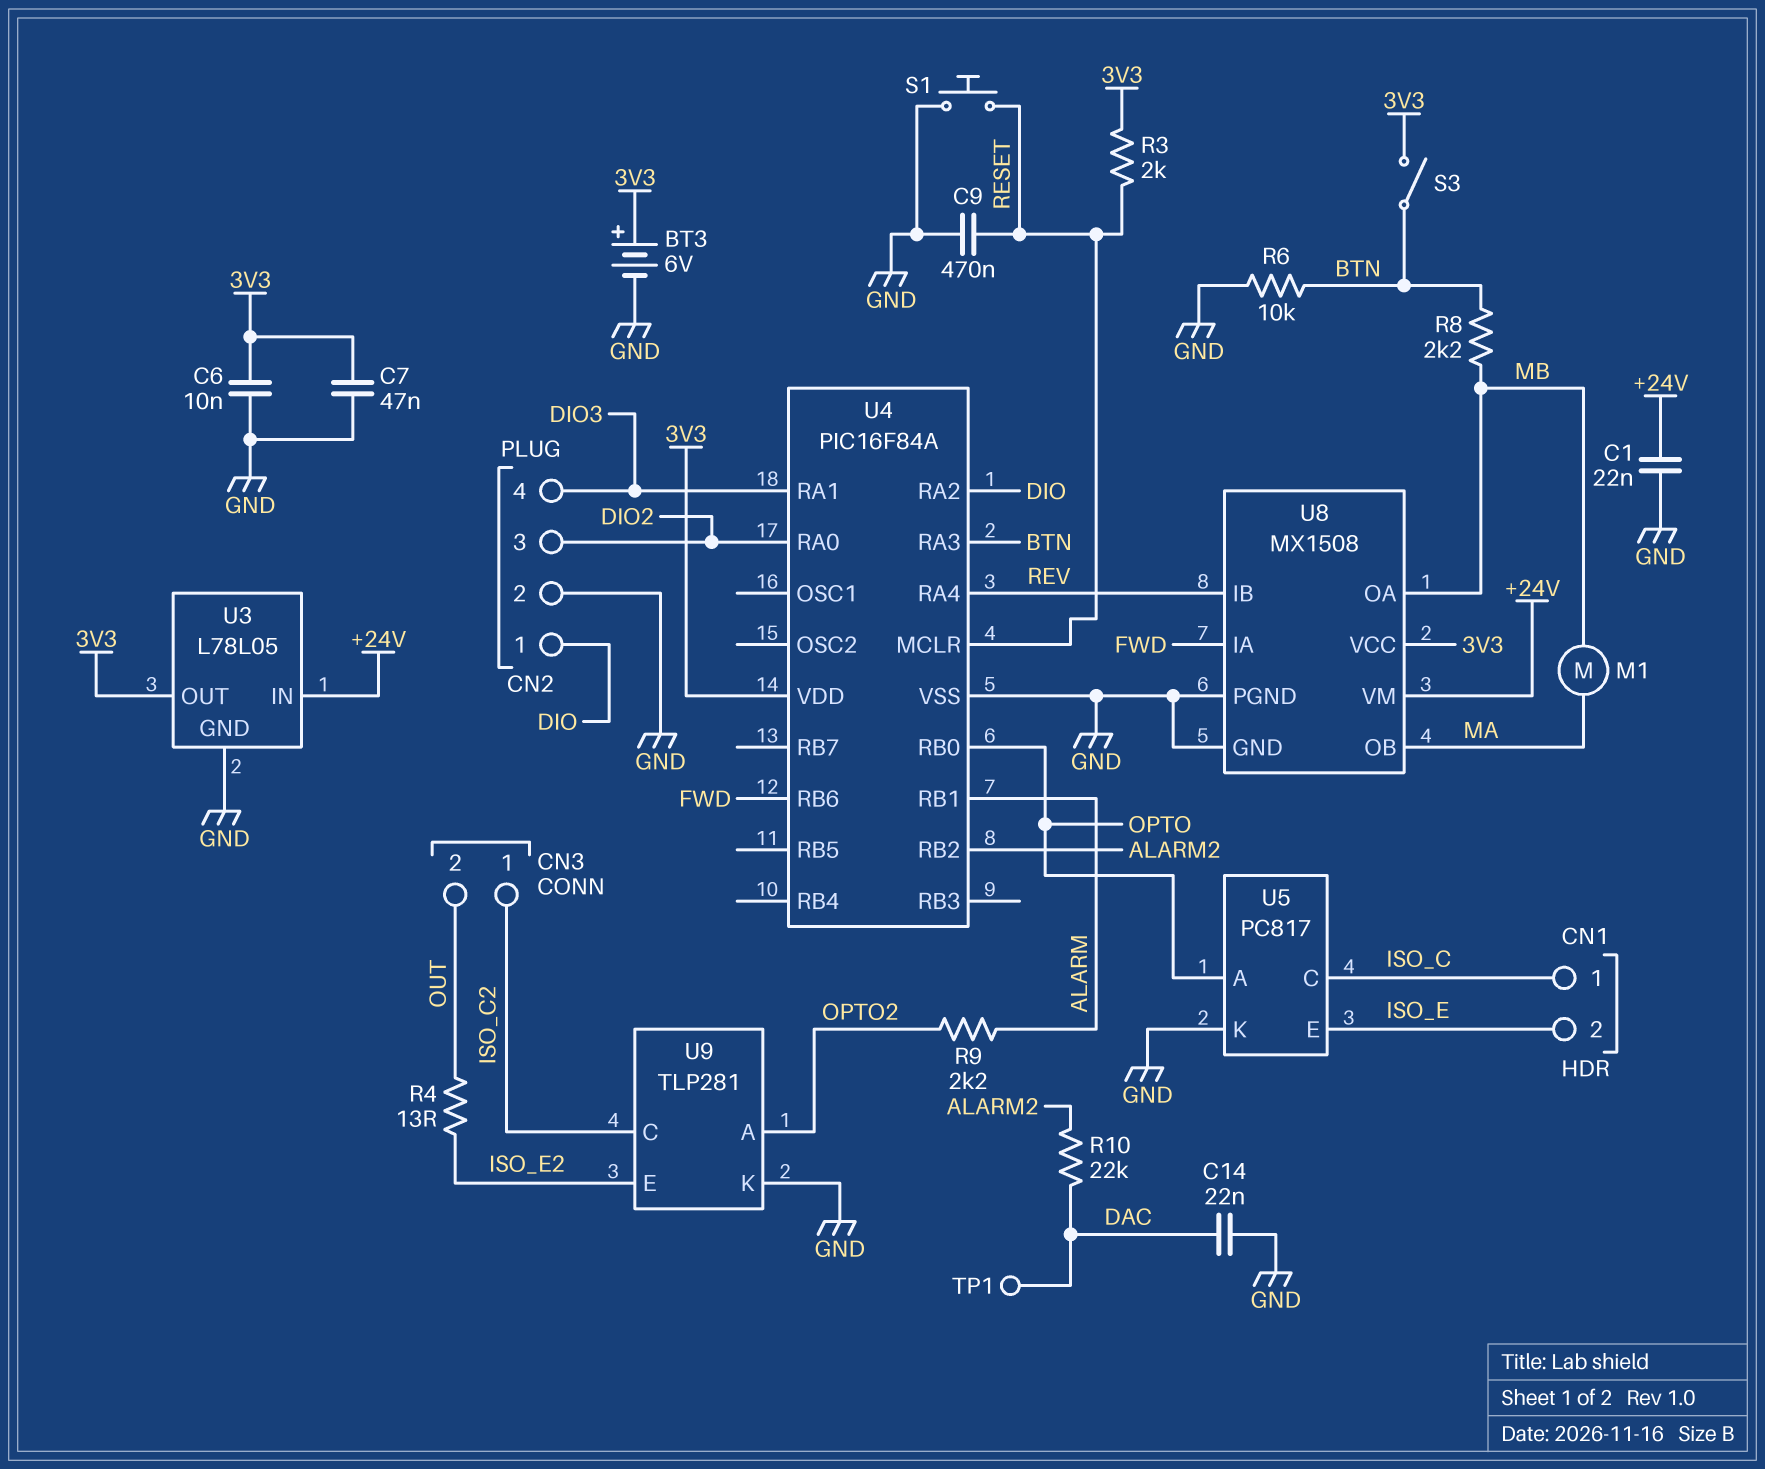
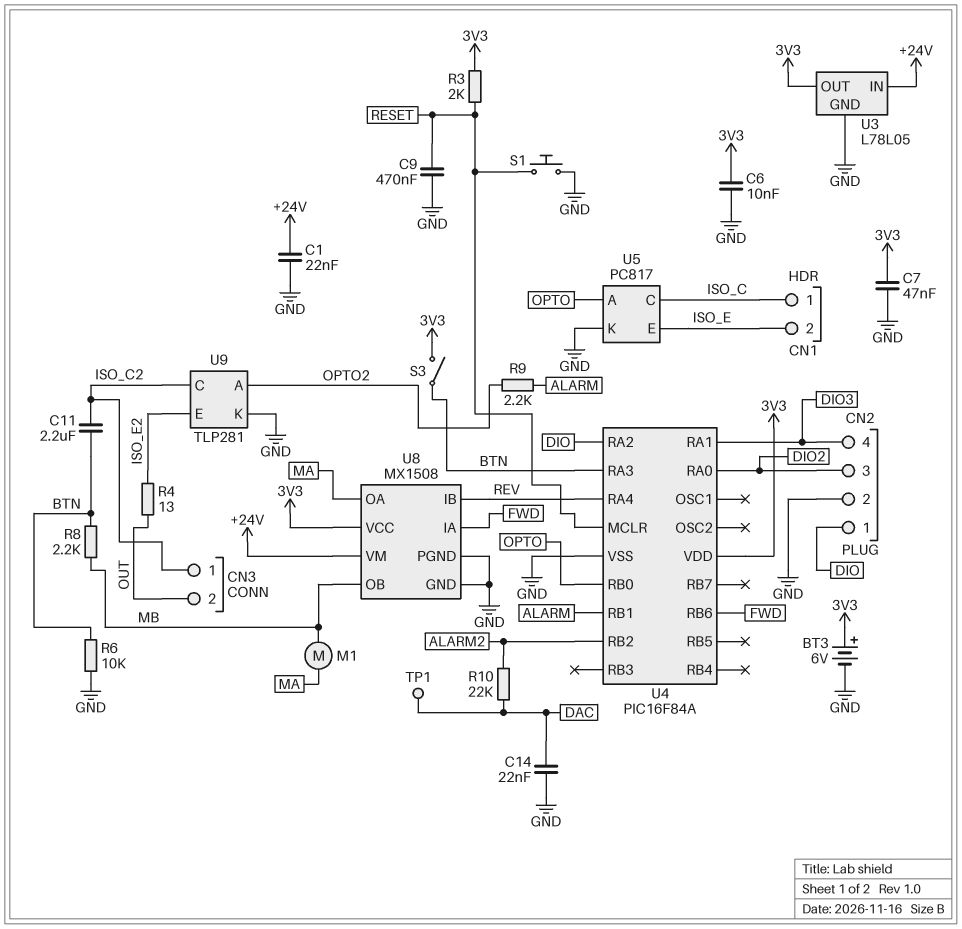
C11: none -> 2.2uF (BTN, ISO_C2)
U8 pin OA: MB -> MA
U8 pin OB: MA -> MB

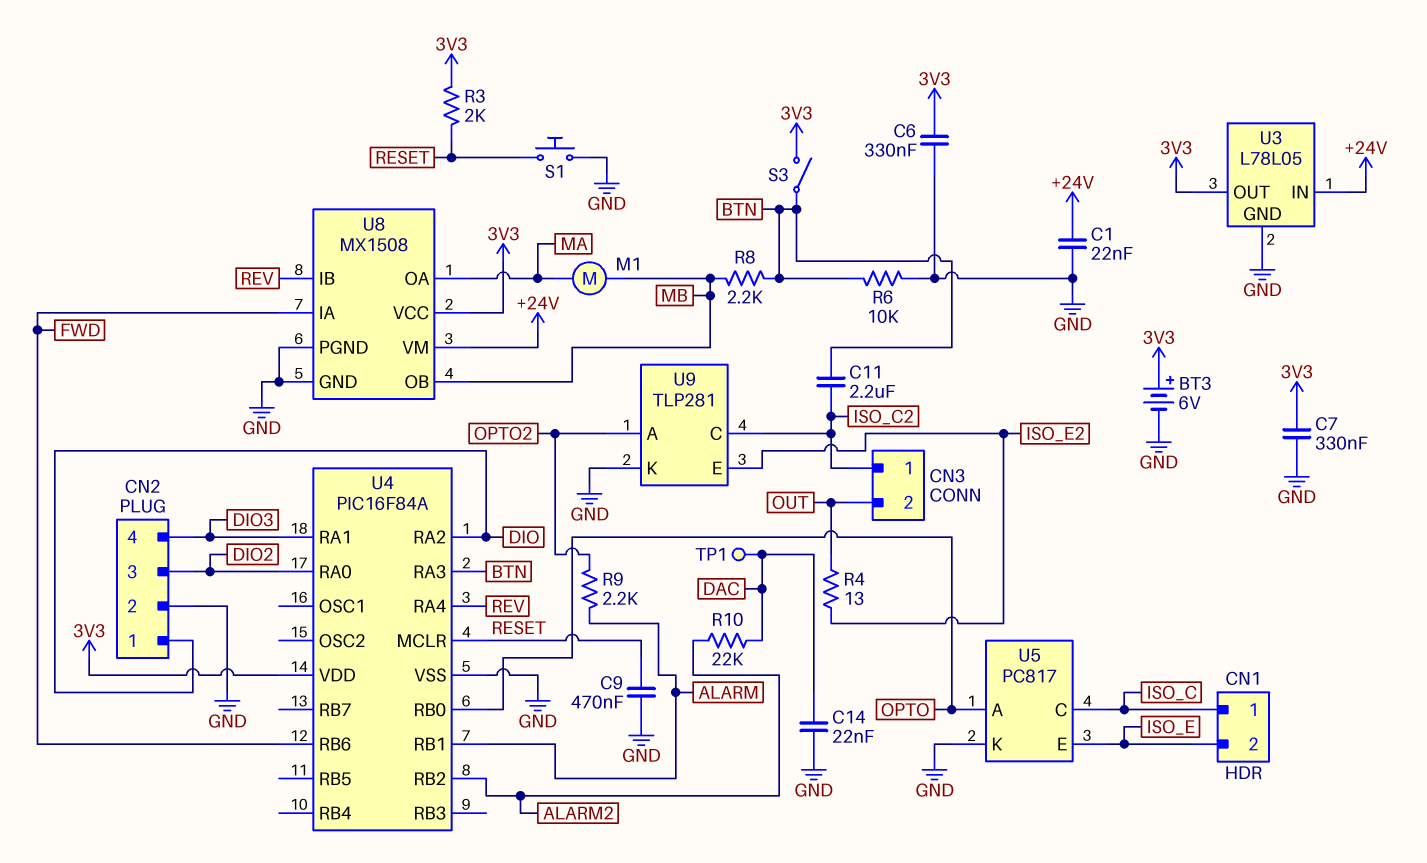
C6: 10nF (3V3, GND) -> 330nF (3V3, GND)
C7: 47nF (3V3, GND) -> 330nF (3V3, GND)

